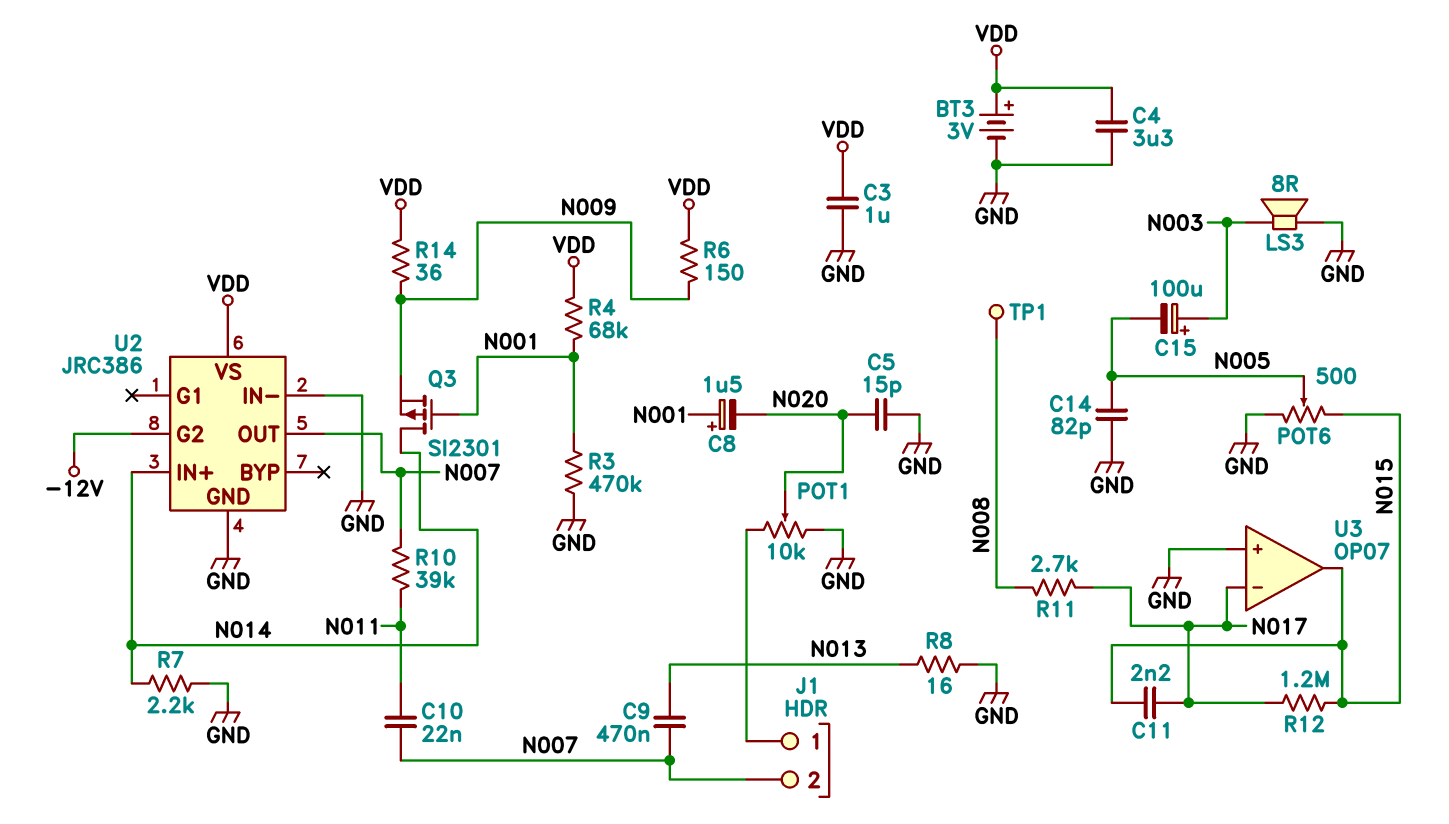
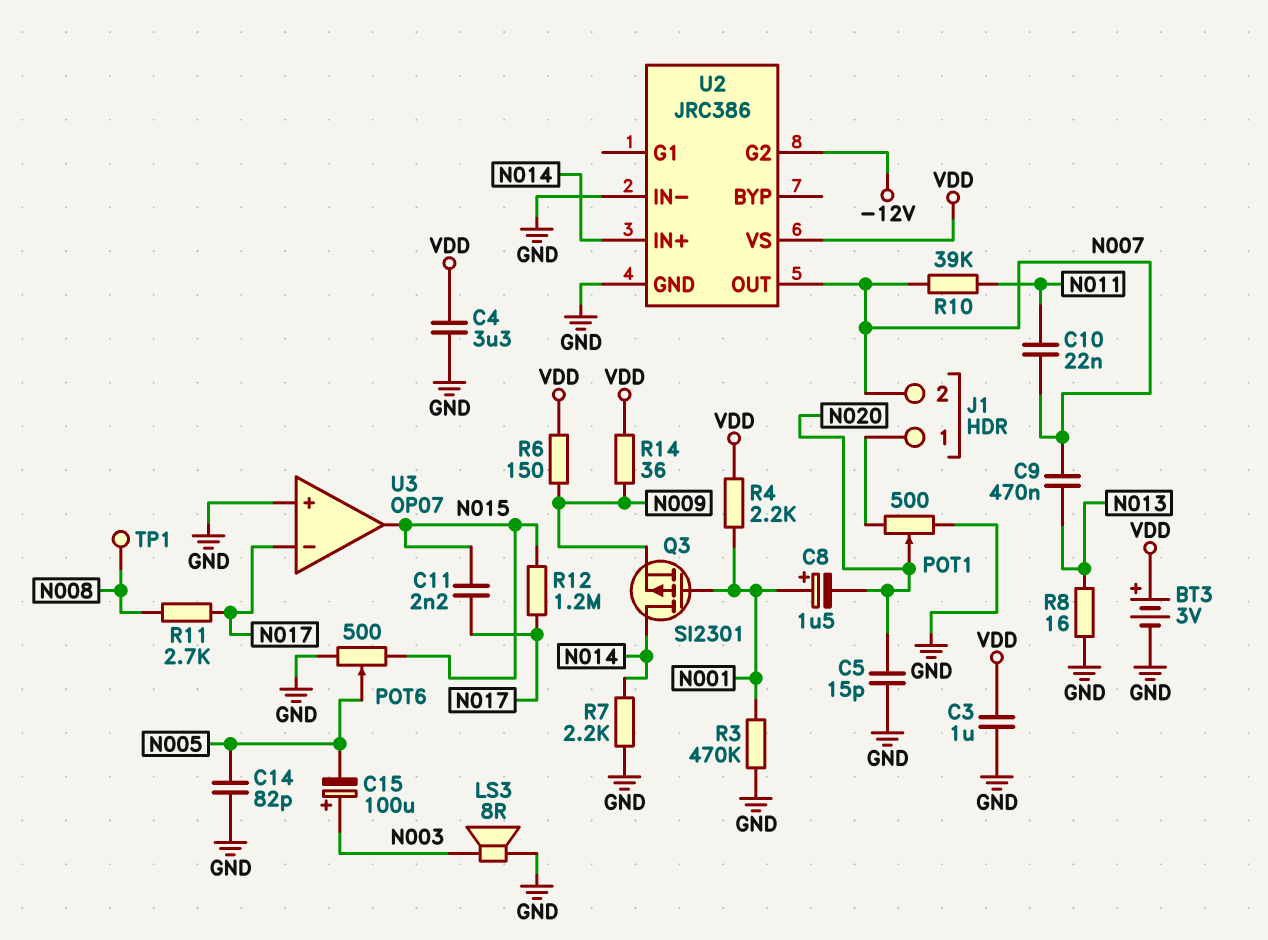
POT1: 10k (GND, J1/1, wiper N020) -> 500 (GND, J1/1, wiper N020)
R4: 68k (N001, VDD) -> 2.2k (N001, VDD)

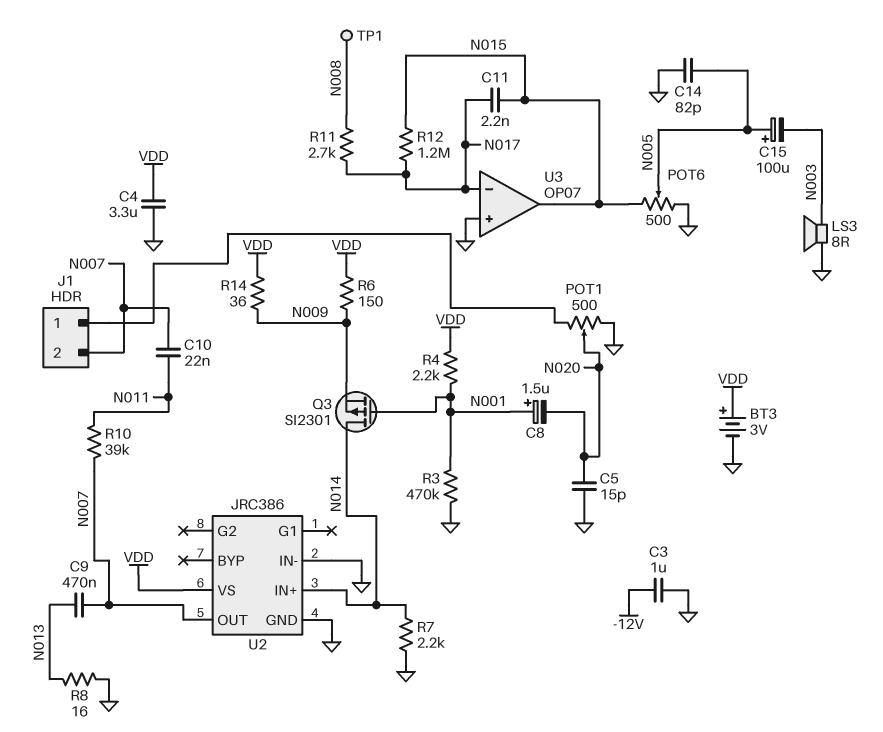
C3: 1uF (GND, VDD) -> 1uF (-12V, GND)
C15: 100uF (plus N003, minus N005) -> 100uF (plus N005, minus N003)
U2 pin G2: -12V -> none

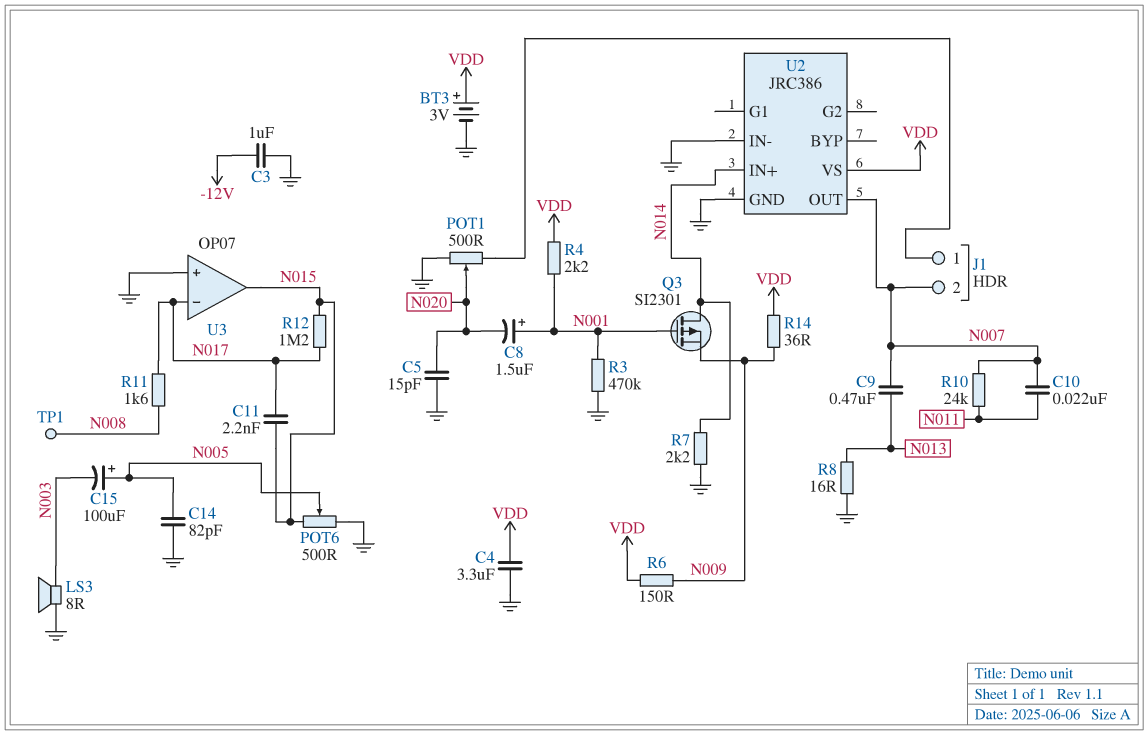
R10: 39k (N007, N011) -> 24k (N007, N011)
R11: 2.7k (N008, N017) -> 1.6k (N008, N017)

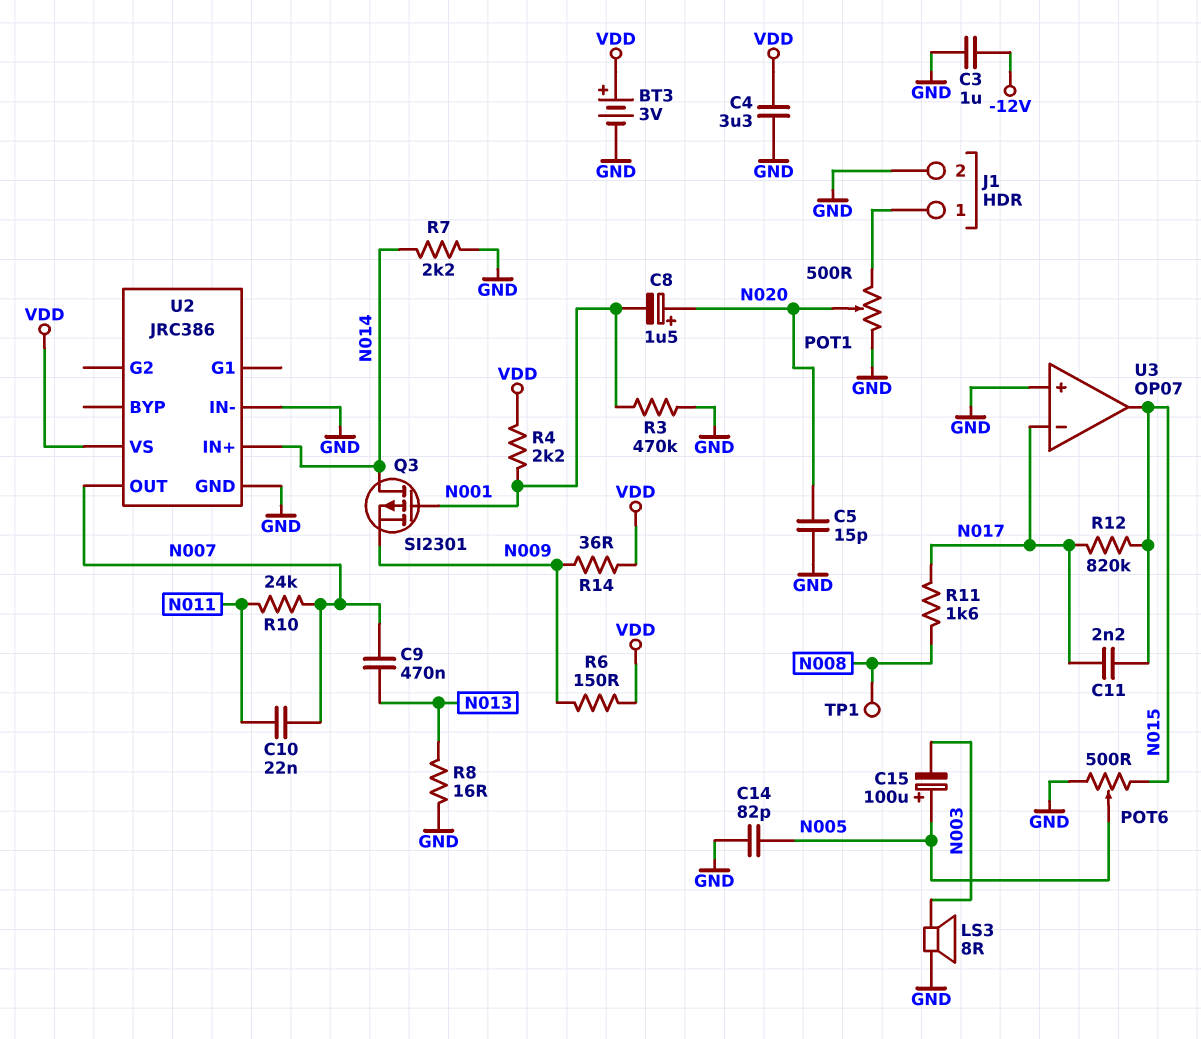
C8: 1.5uF (plus N001, minus N020) -> 1.5uF (plus N020, minus N001)
J1 pin 2: N007 -> GND
R12: 1.2M (N015, N017) -> 820k (N015, N017)

